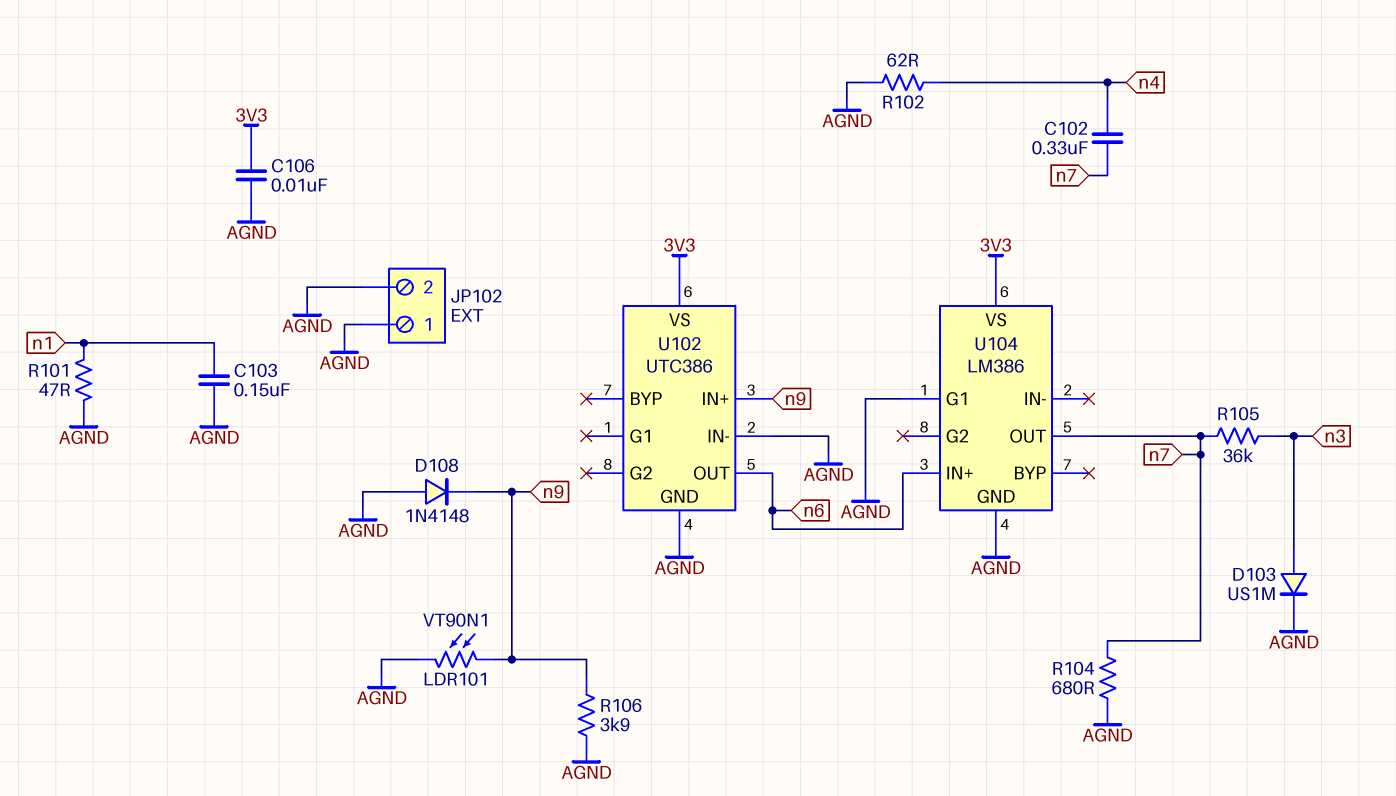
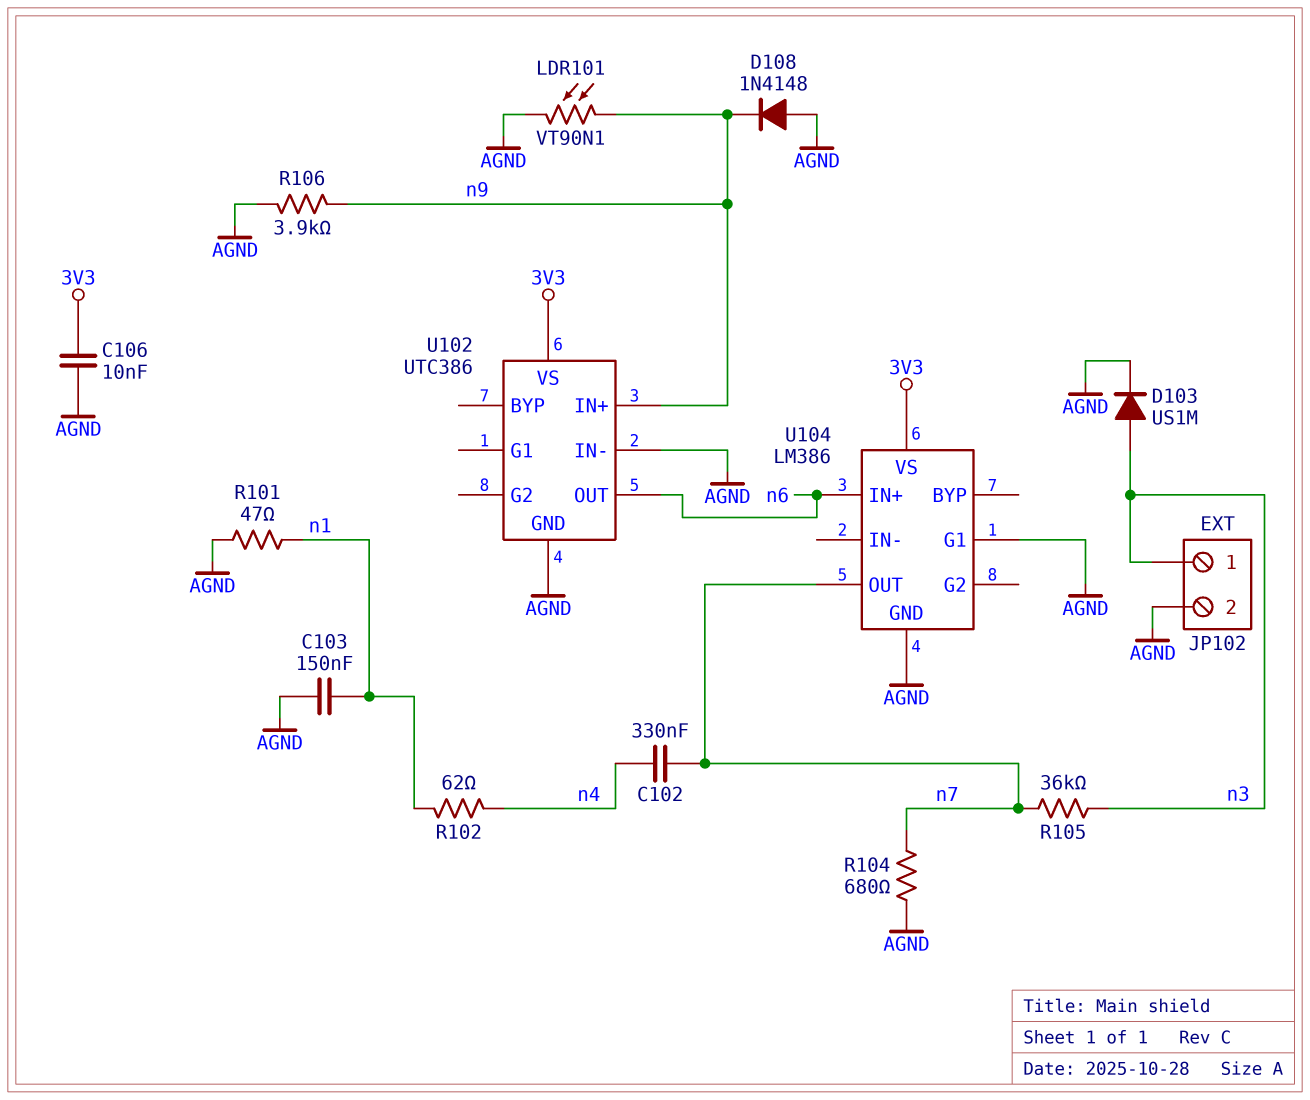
JP102 pin 1: AGND -> n3
R102: 62 (AGND, n4) -> 62 (n1, n4)

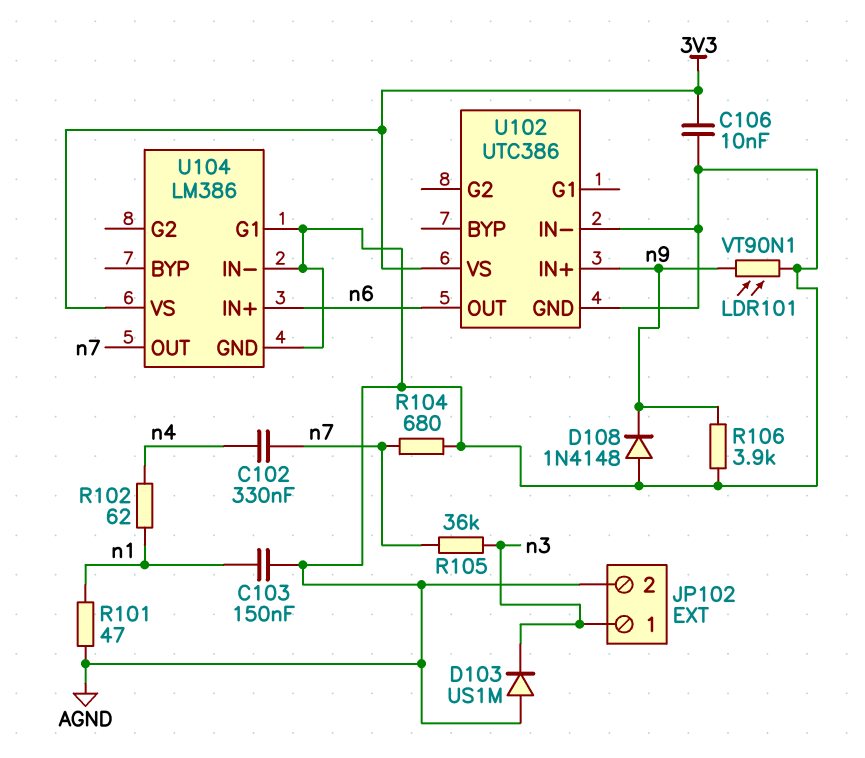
D103: diode US1M (A n3, K AGND) -> diode US1M (A AGND, K n3)
U104 pin IN-: none -> AGND

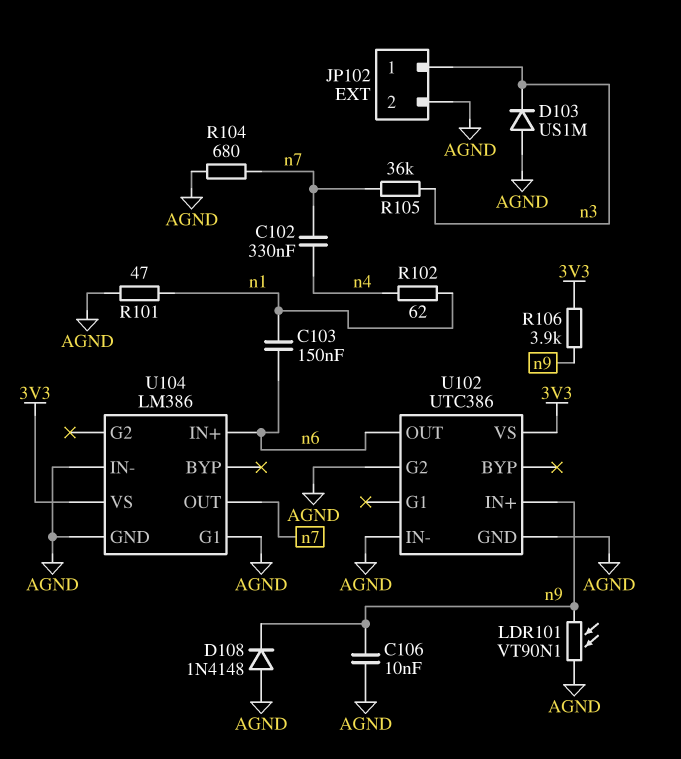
C103: 150nF (AGND, n1) -> 150nF (n1, n6)
C106: 10nF (3V3, AGND) -> 10nF (AGND, n9)
R106: 3.9k (AGND, n9) -> 3.9k (3V3, n9)
U102 pin G2: none -> AGND

